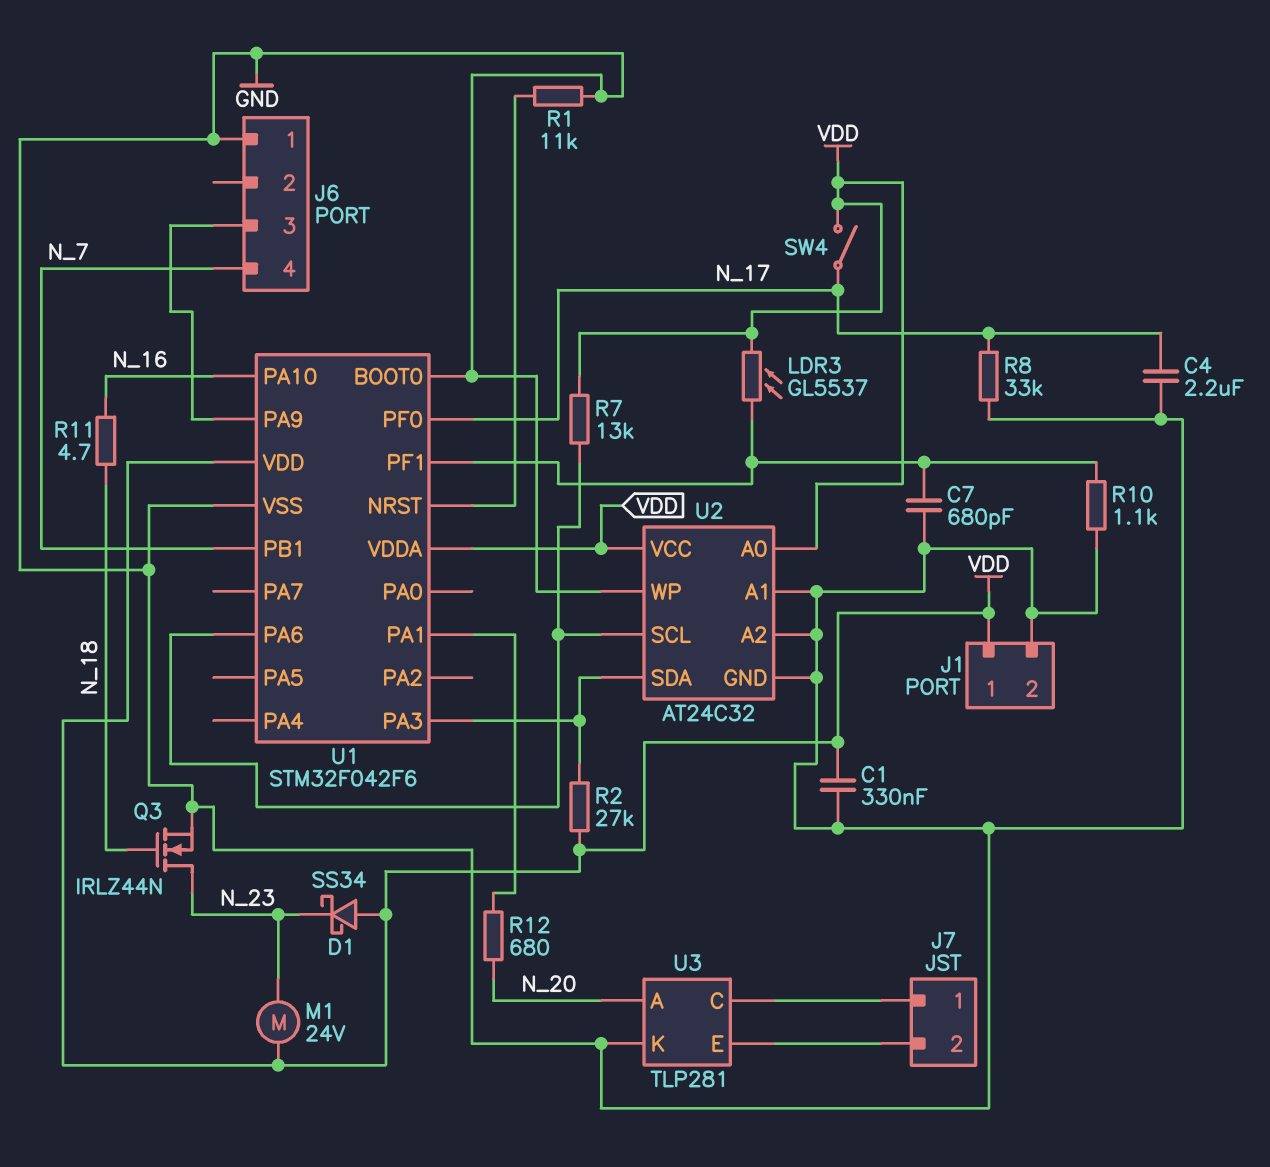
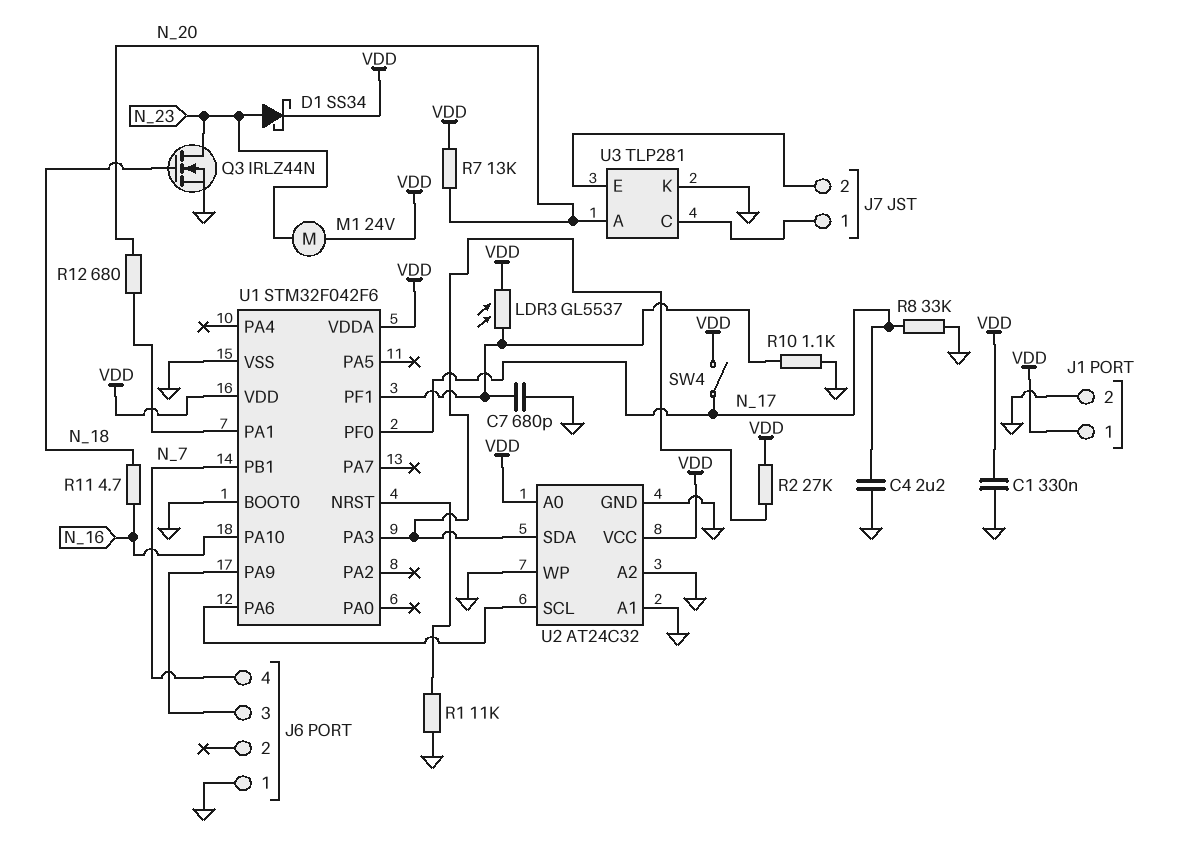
D1: schottky SS34 (A VDD, K N_23) -> schottky SS34 (A N_23, K VDD)
R7: 13k (U1/PA6, VDD) -> 13k (N_20, VDD)

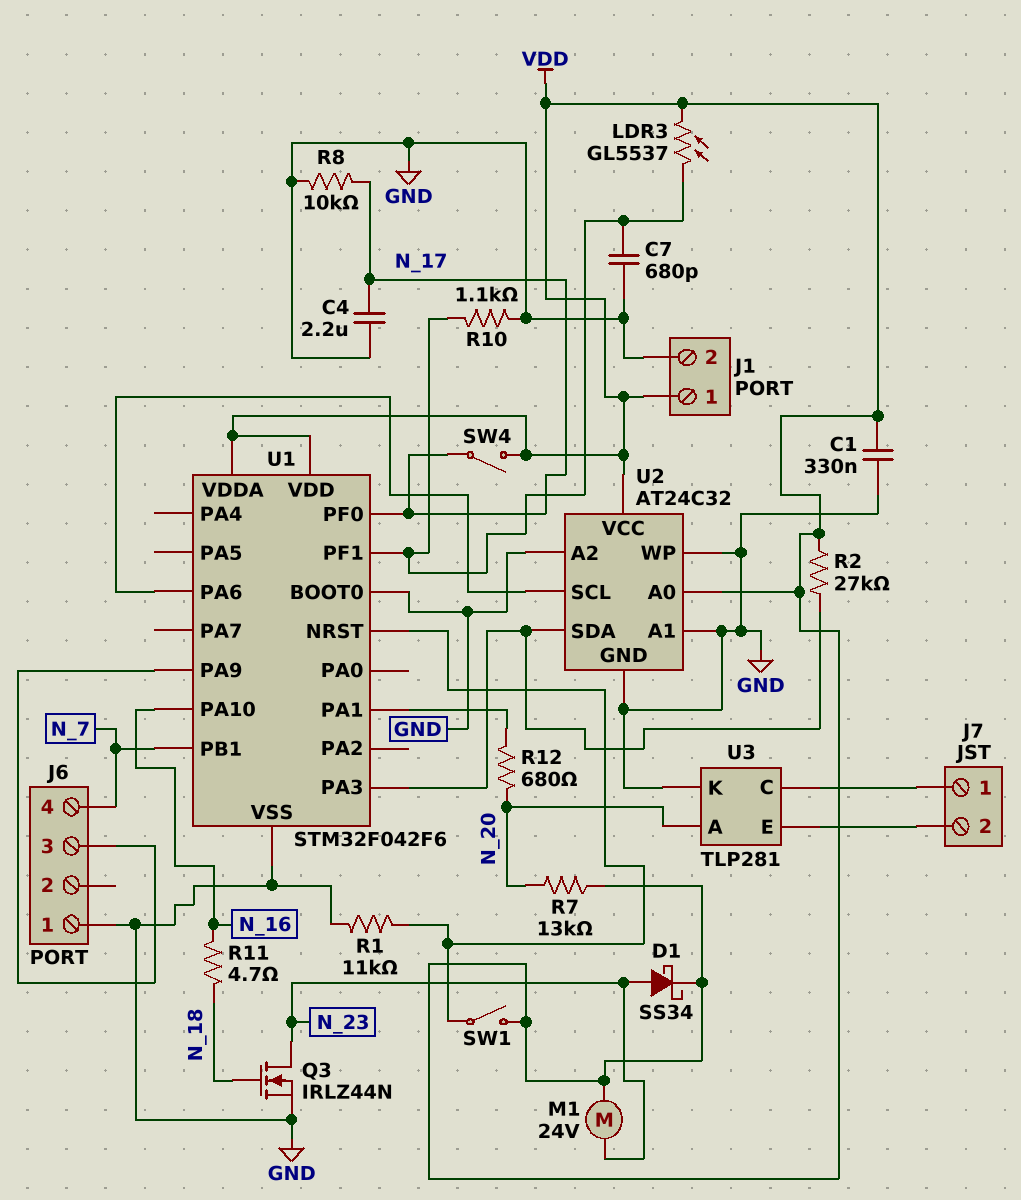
R8: 33k (GND, N_17) -> 10k (GND, N_17)
SW1: none -> switch (U1/NRST, VDD)

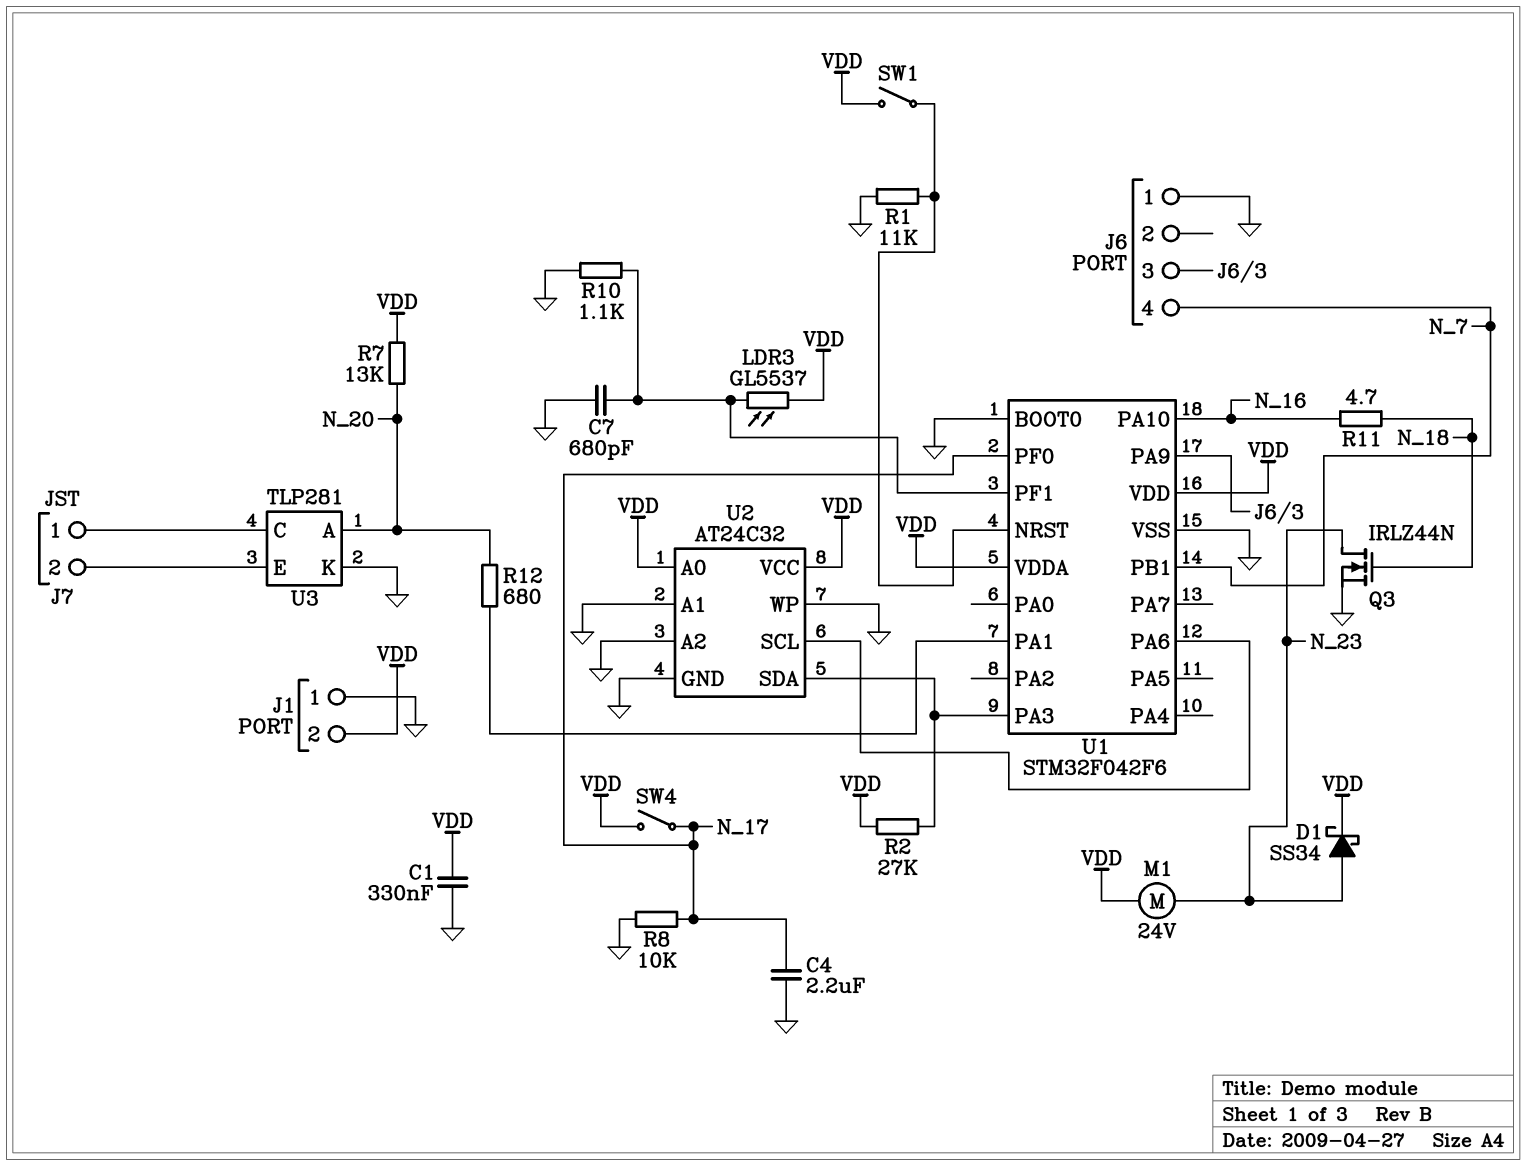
J1 pin 1: VDD -> GND
J1 pin 2: GND -> VDD

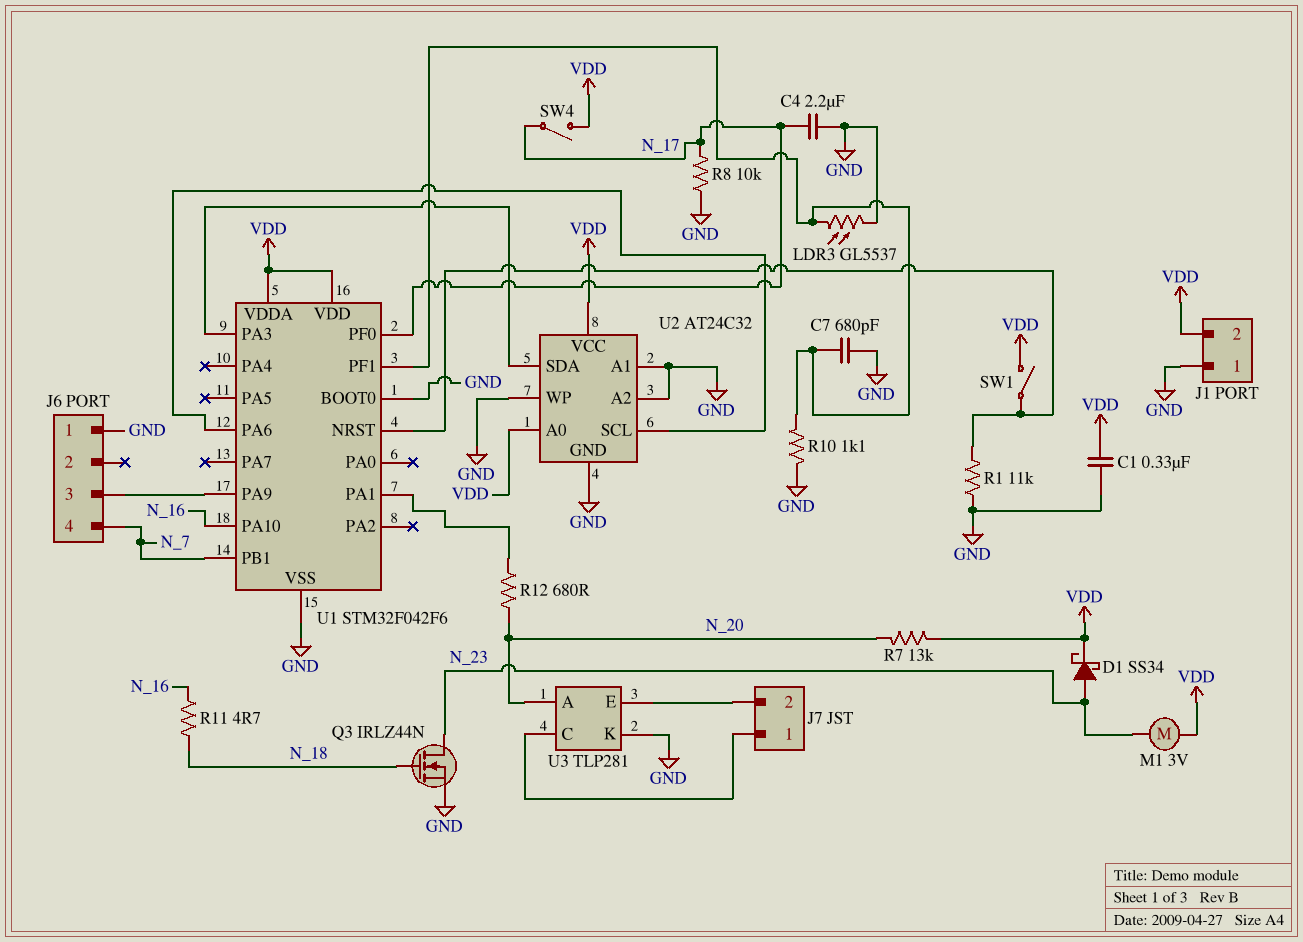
LDR3: GL5537 (U1/PF1, VDD) -> GL5537 (GND, U1/PF1)
M1: motor 24V (N_23, VDD) -> motor 3V (N_23, VDD)
R2: 27k (U1/PA3, VDD) -> none

